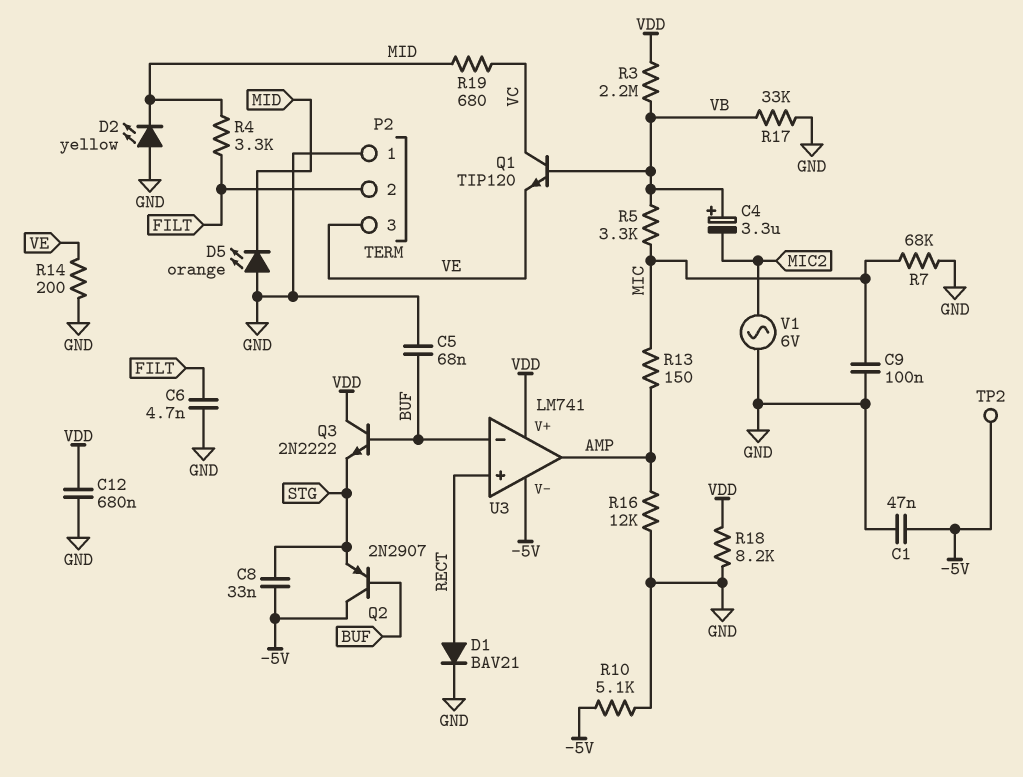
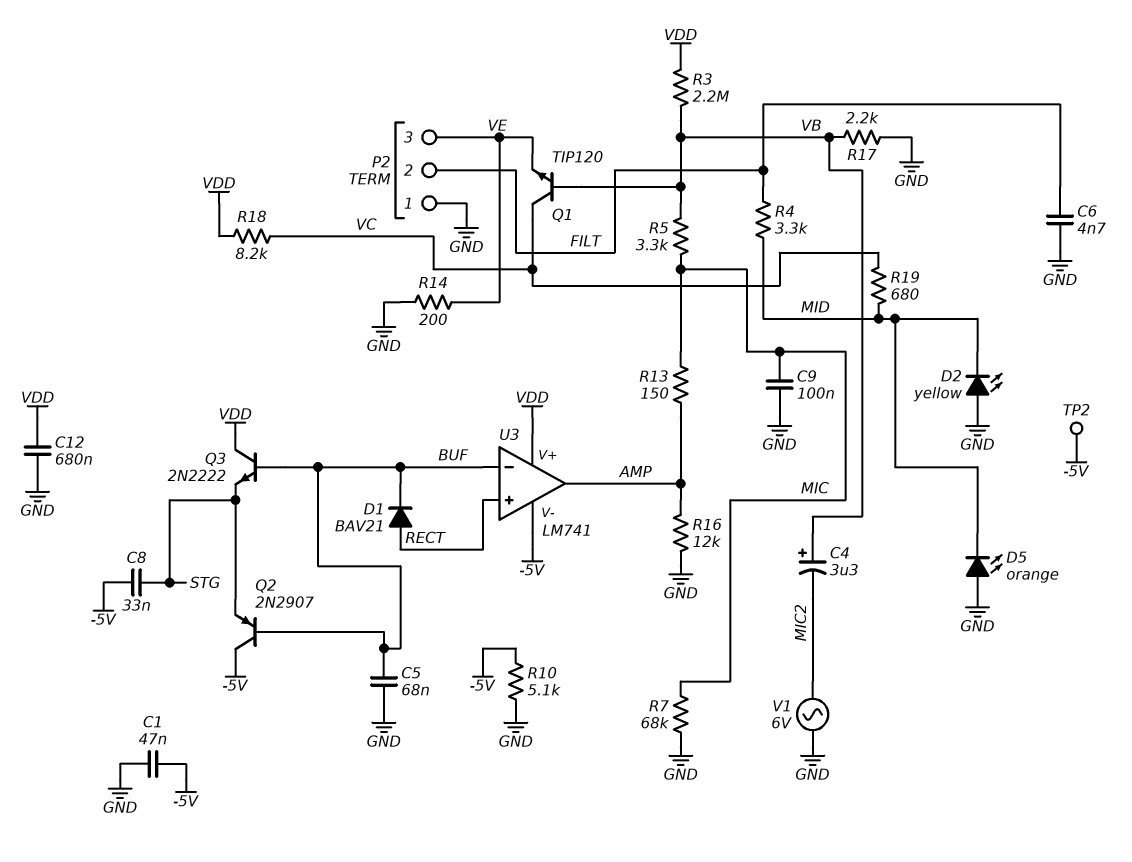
D1: diode BAV21 (A RECT, K GND) -> diode BAV21 (A RECT, K BUF)
R17: 33k (GND, VB) -> 2.2k (GND, VB)
R18: 8.2k (GND, VDD) -> 8.2k (VC, VDD)

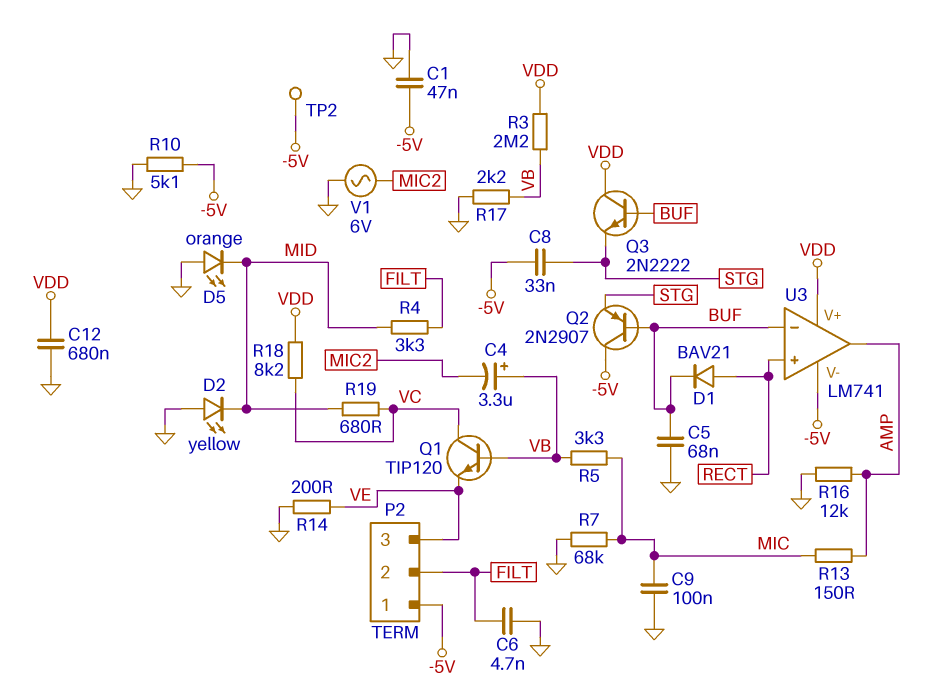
P2 pin 1: GND -> -5V

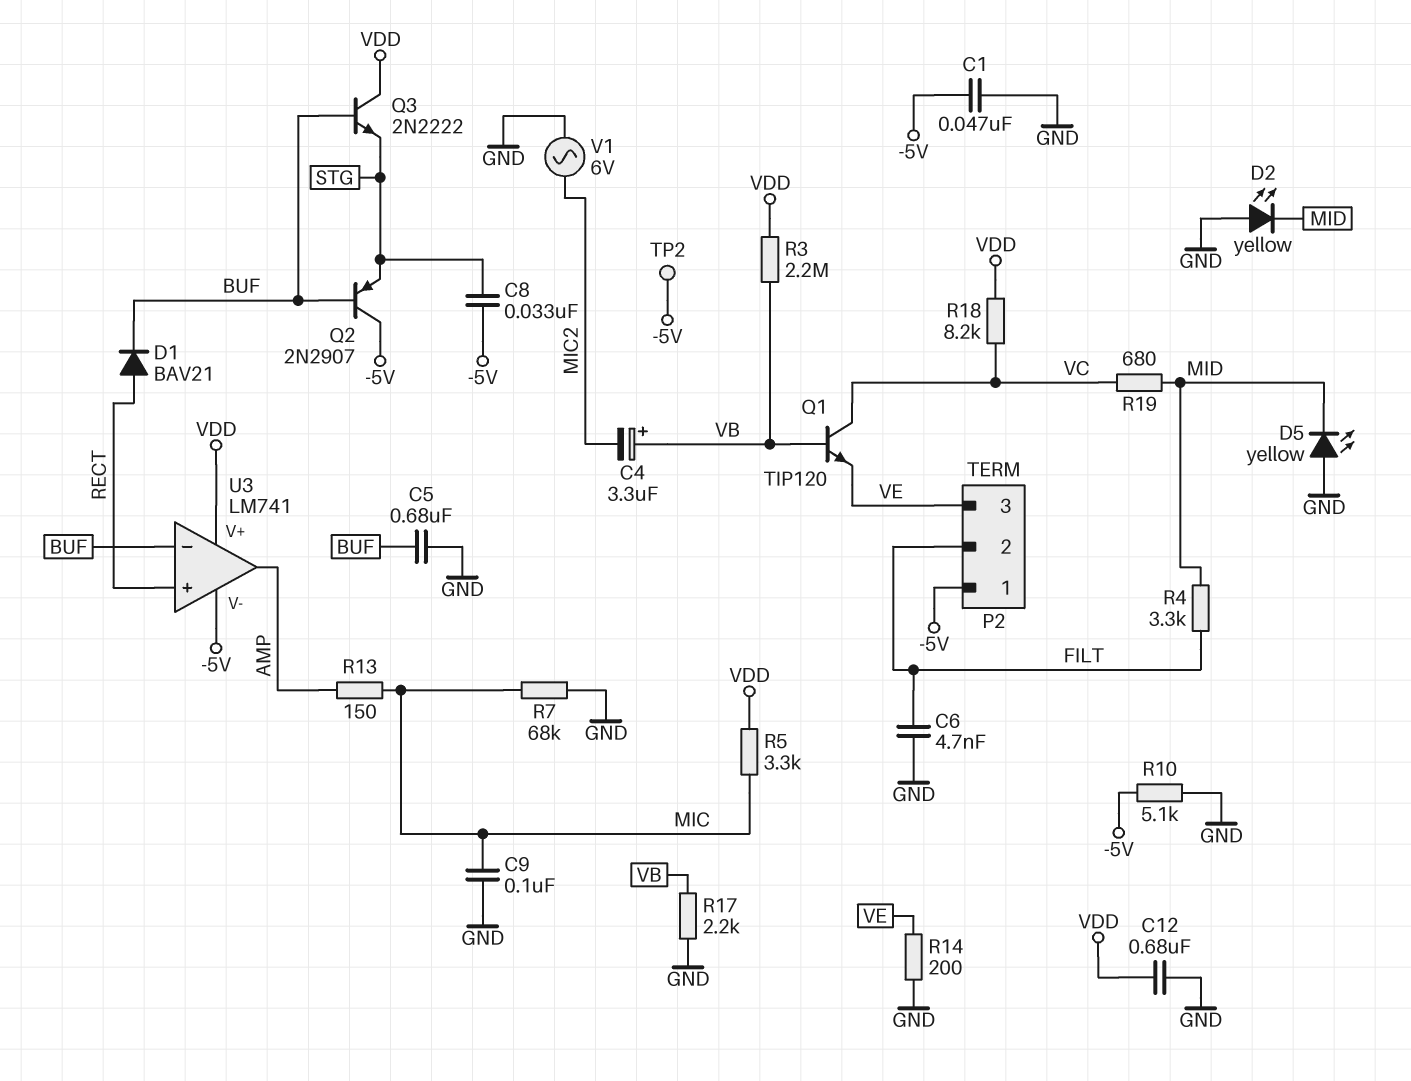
C5: 68nF (BUF, GND) -> 680nF (BUF, GND)
D5: LED orange (A GND, K MID) -> LED yellow (A GND, K MID)
R5: 3.3k (MIC, VB) -> 3.3k (MIC, VDD)
R16: 12k (AMP, GND) -> none

